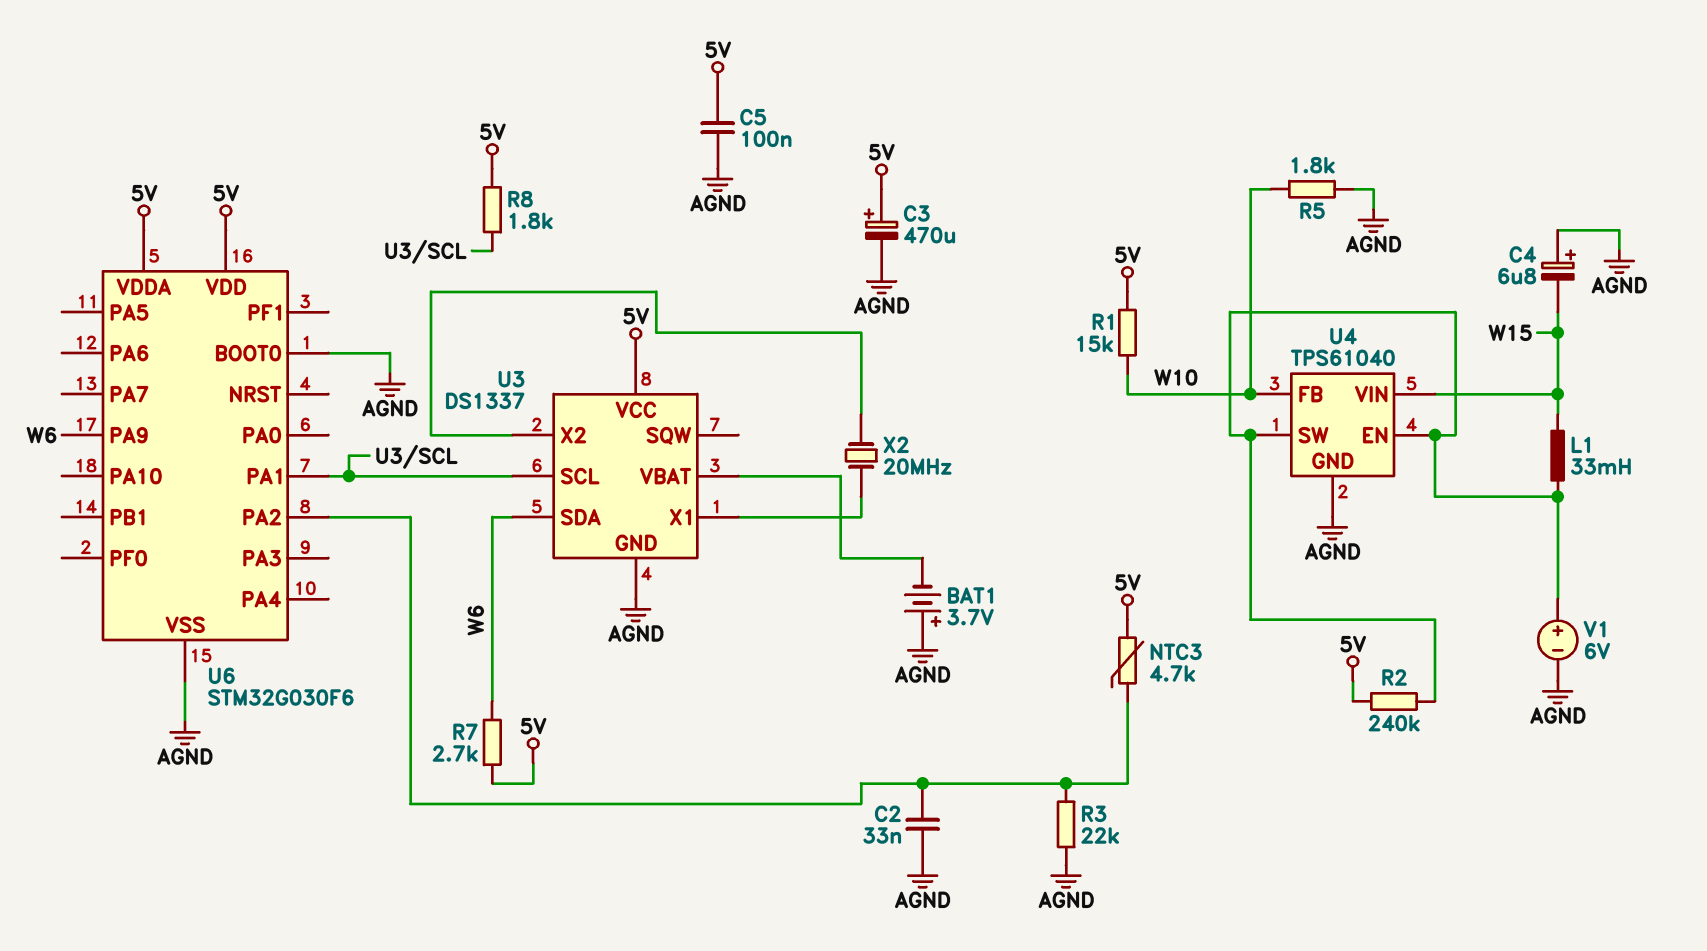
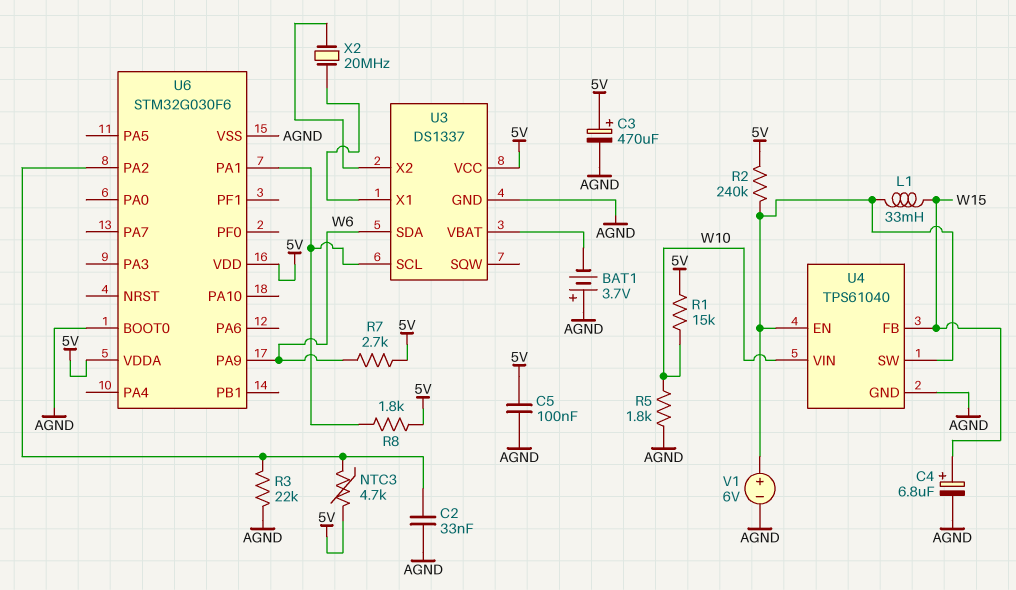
C4: 6.8uF (plus AGND, minus W15) -> 6.8uF (plus W15, minus AGND)
U4 pin FB: W10 -> W15
U4 pin VIN: W15 -> W10

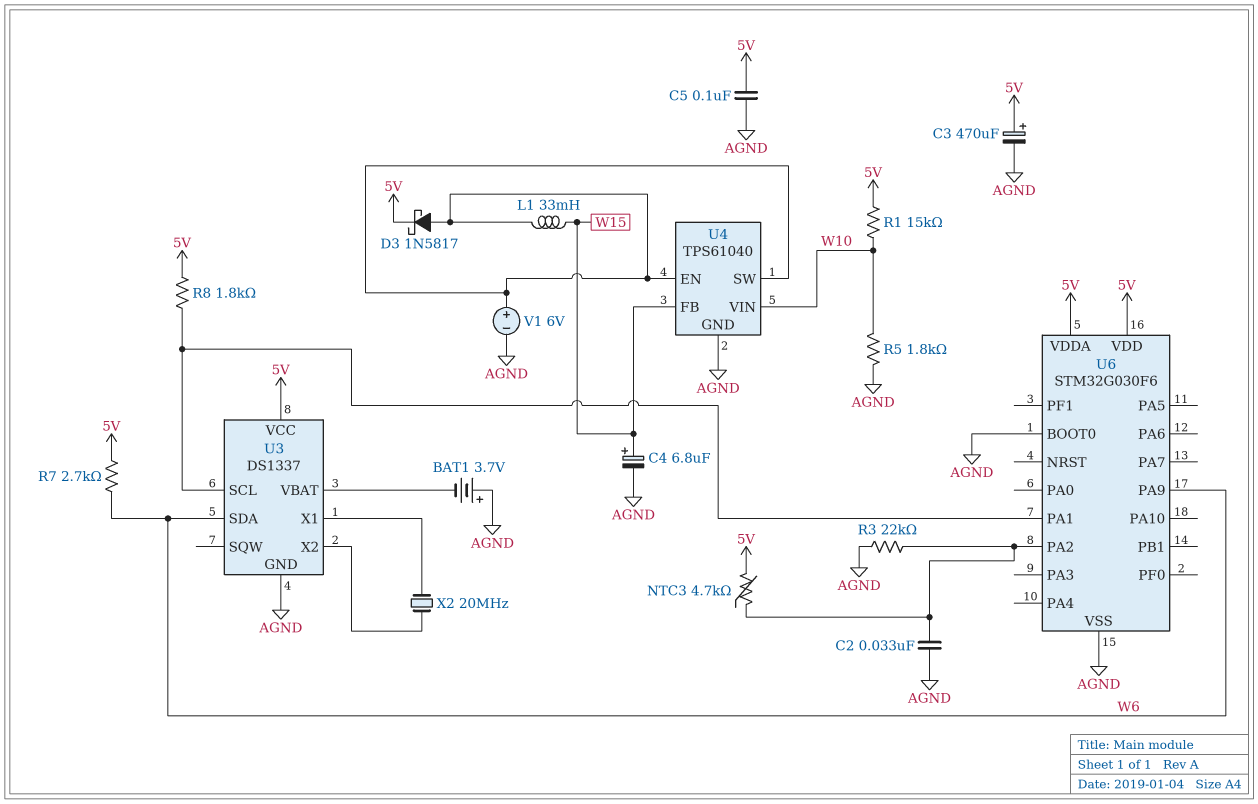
D3: none -> schottky 1N5817 (A U4/EN, K 5V)
R2: 240k (5V, U4/EN) -> none

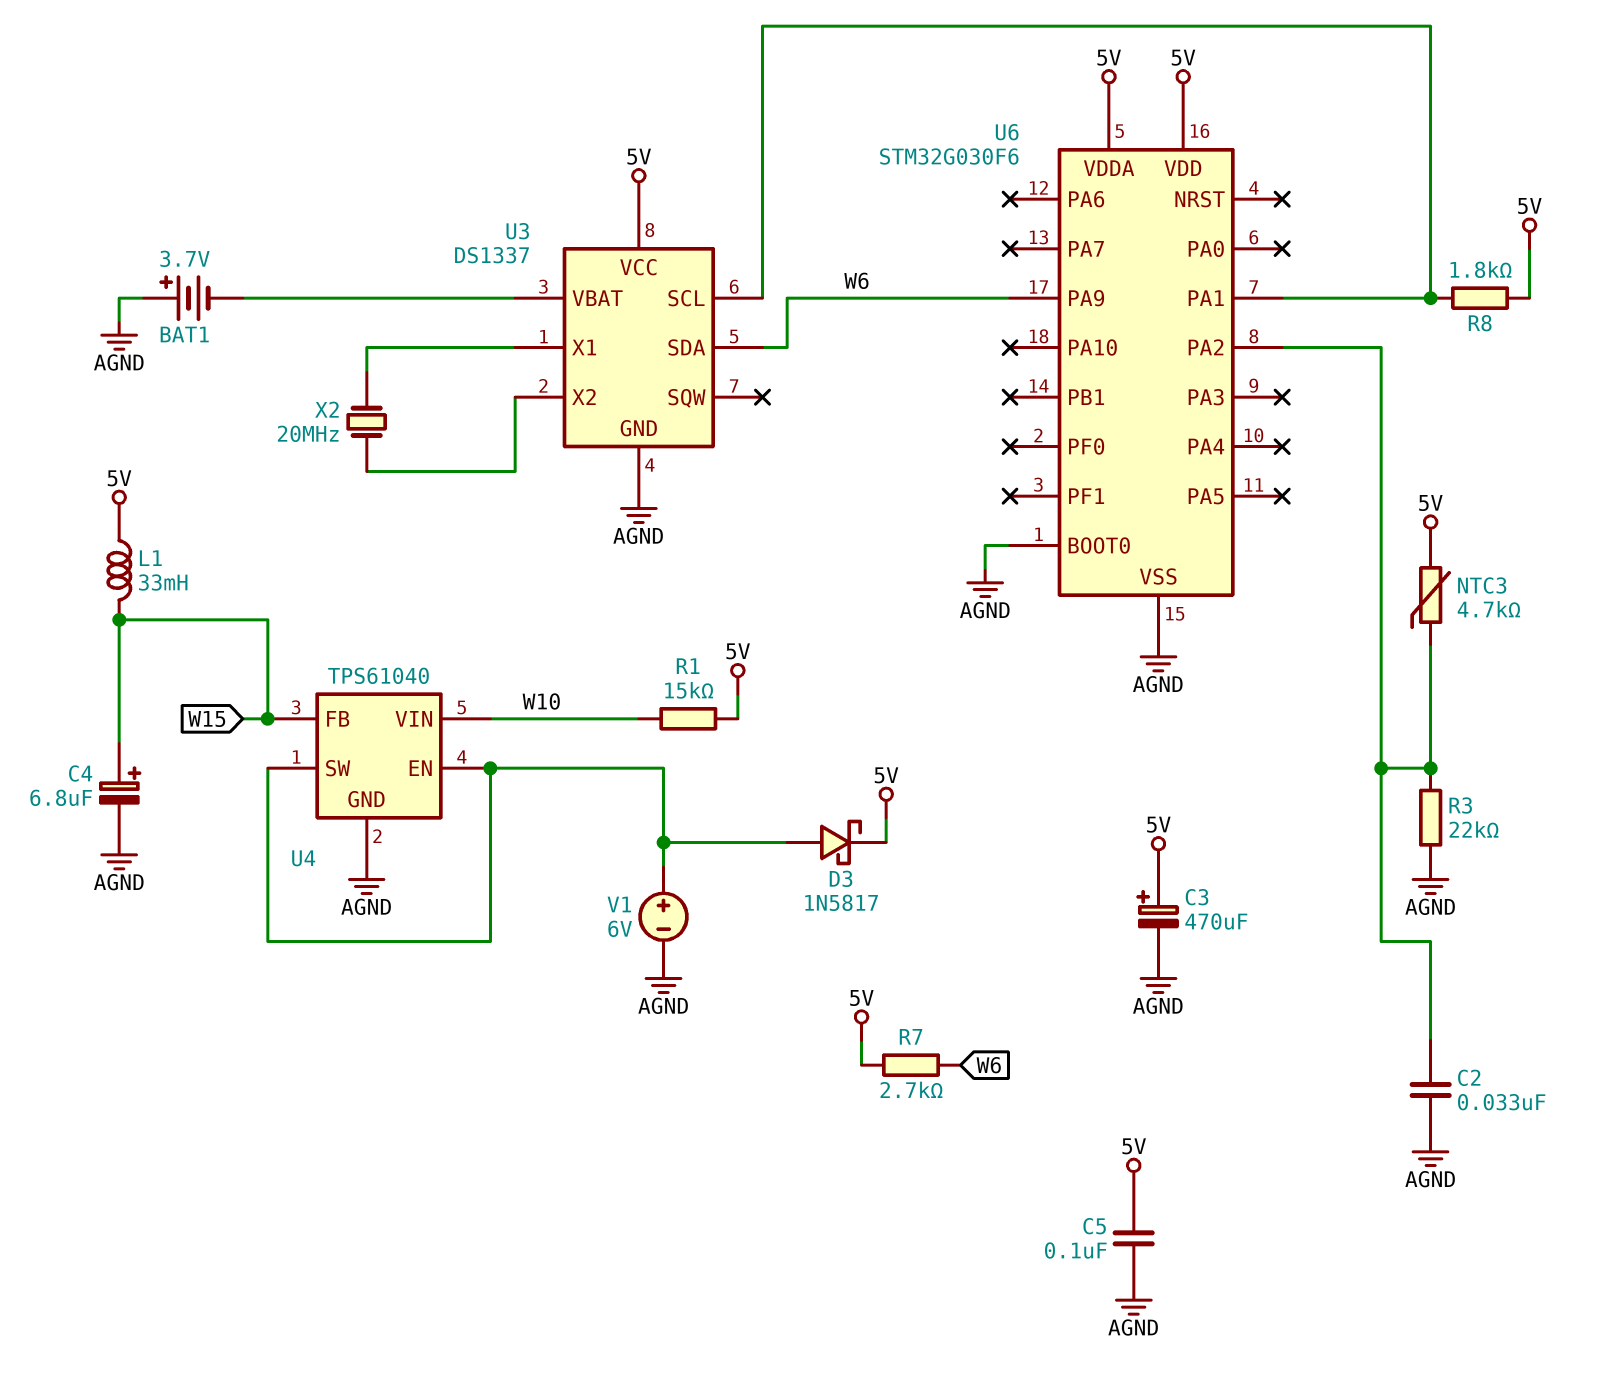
L1: 33mH (U4/EN, W15) -> 33mH (5V, W15)
R5: 1.8k (AGND, W10) -> none

